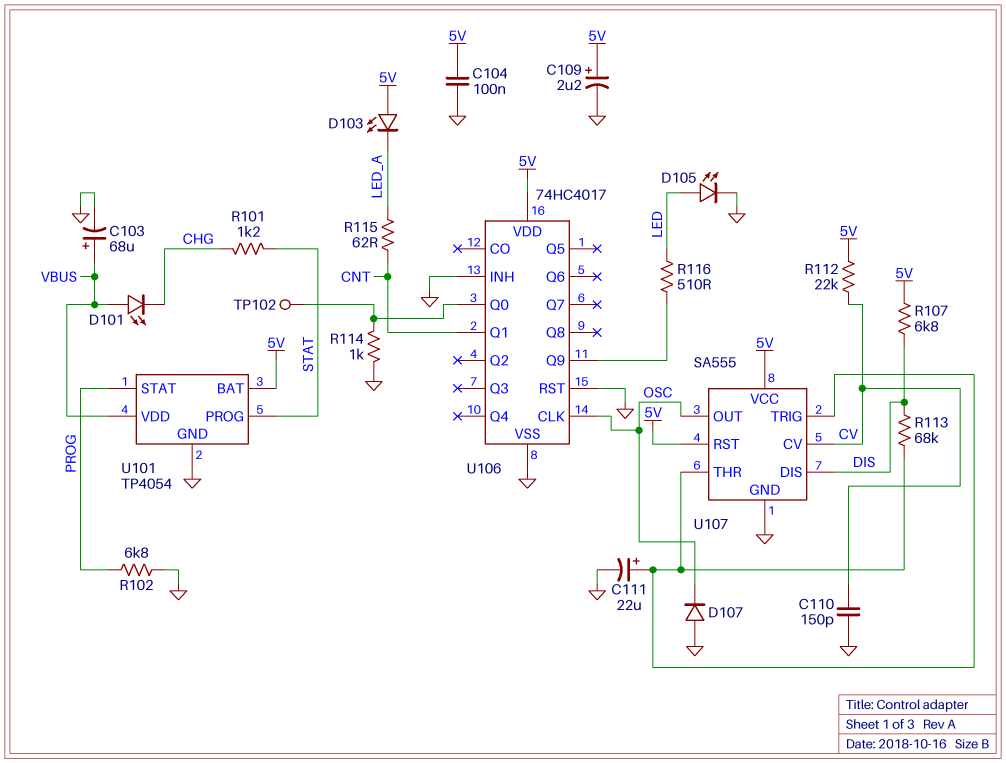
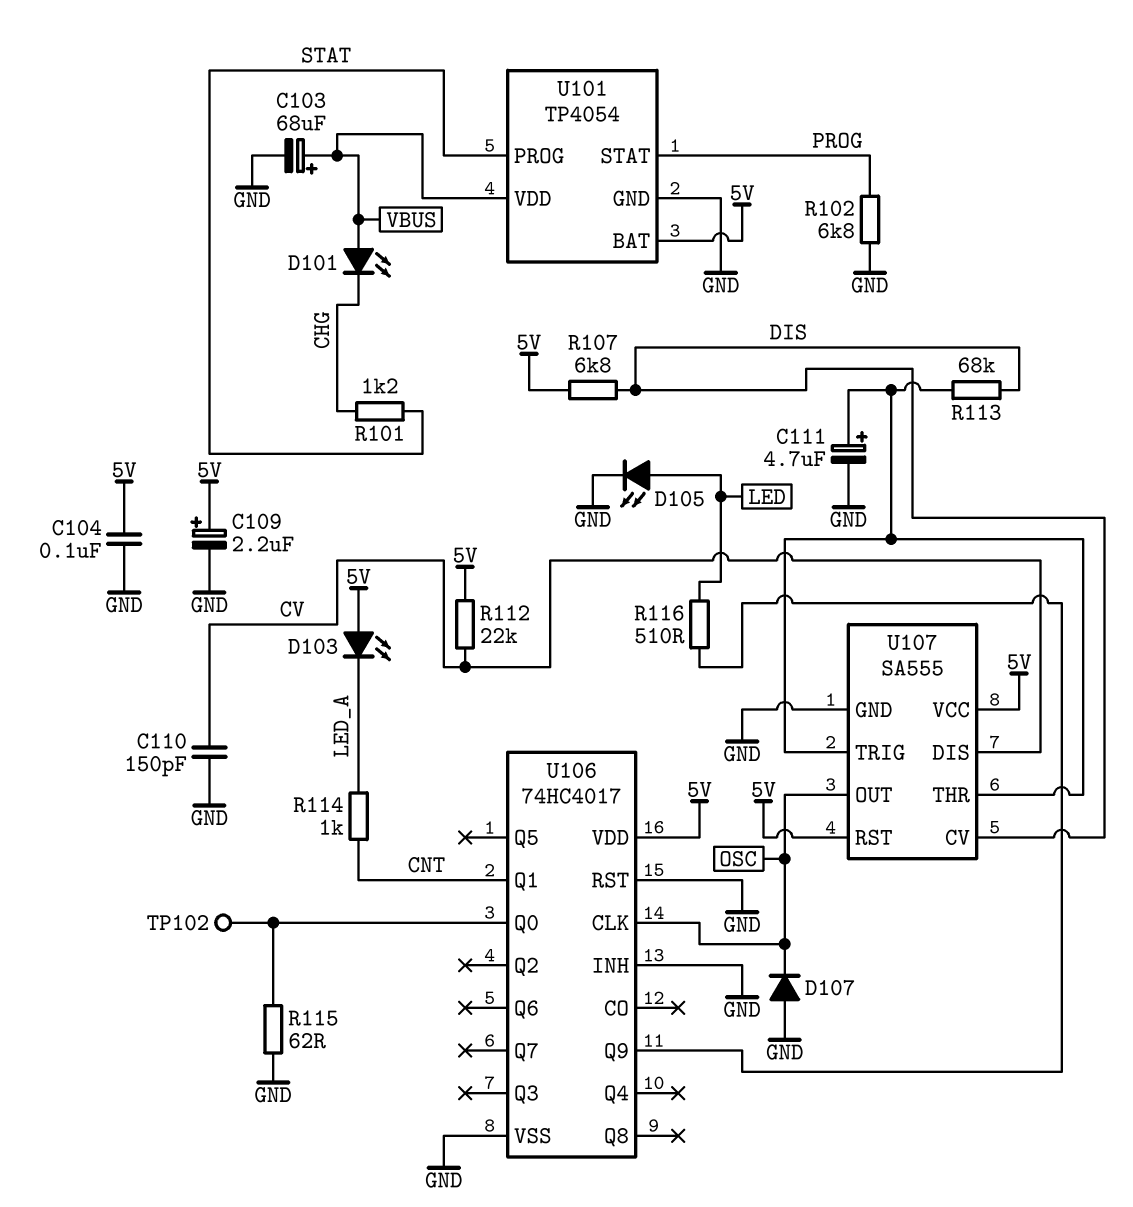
C111: 22uF (plus U107/THR, minus GND) -> 4.7uF (plus U107/THR, minus GND)
R114: 1k (GND, U106/Q0) -> 1k (CNT, LED_A)
R115: 62 (CNT, LED_A) -> 62 (GND, U106/Q0)
U107 pin CV: CV -> DIS
U107 pin DIS: DIS -> CV

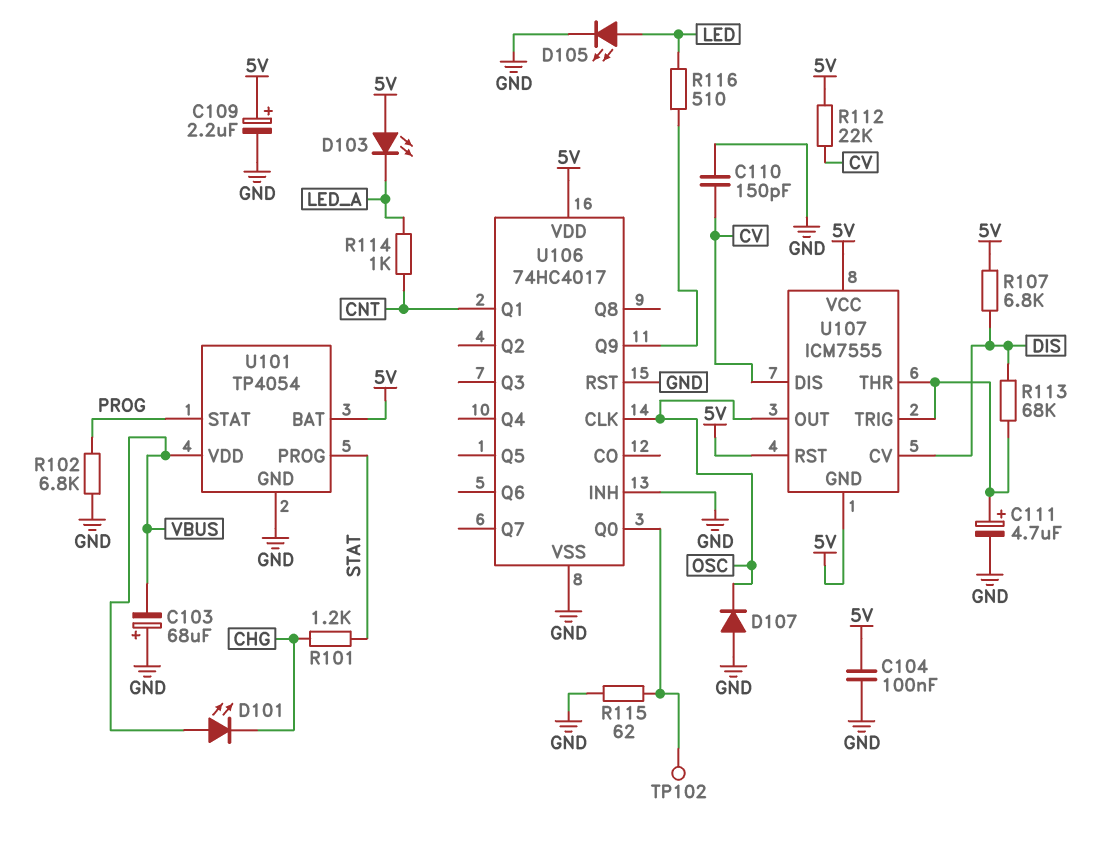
C103: 68uF (plus VBUS, minus GND) -> 68uF (plus GND, minus VBUS)
U107: SA555 -> ICM7555
U107 pin GND: GND -> 5V

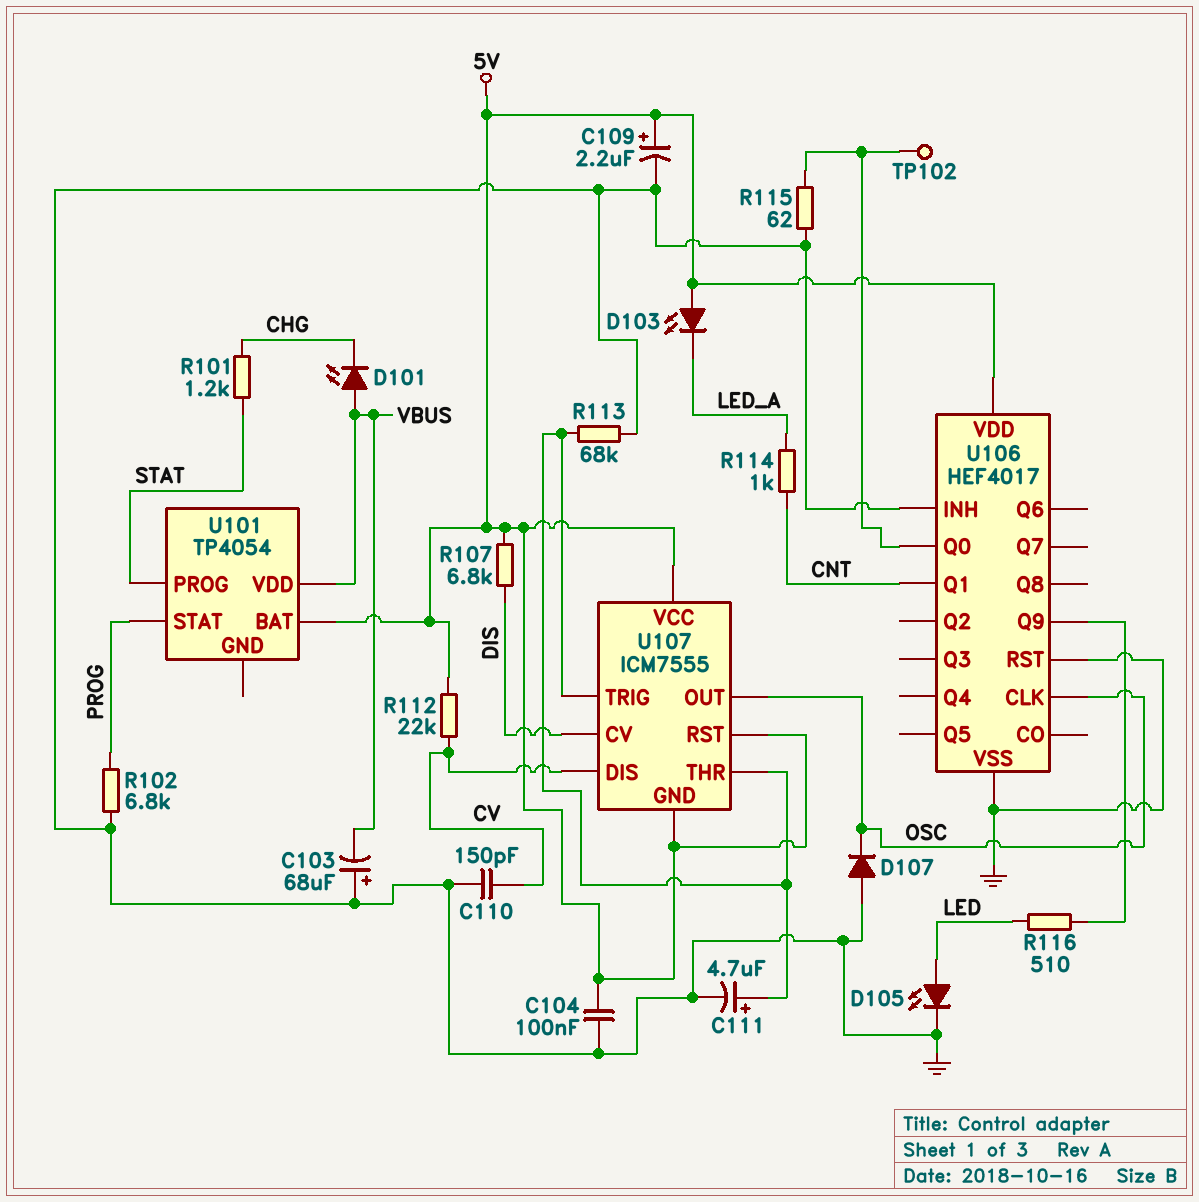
R113: 68k (DIS, U107/THR) -> 68k (GND, U107/THR)
U101 pin GND: GND -> none
U106: 74HC4017 -> HEF4017

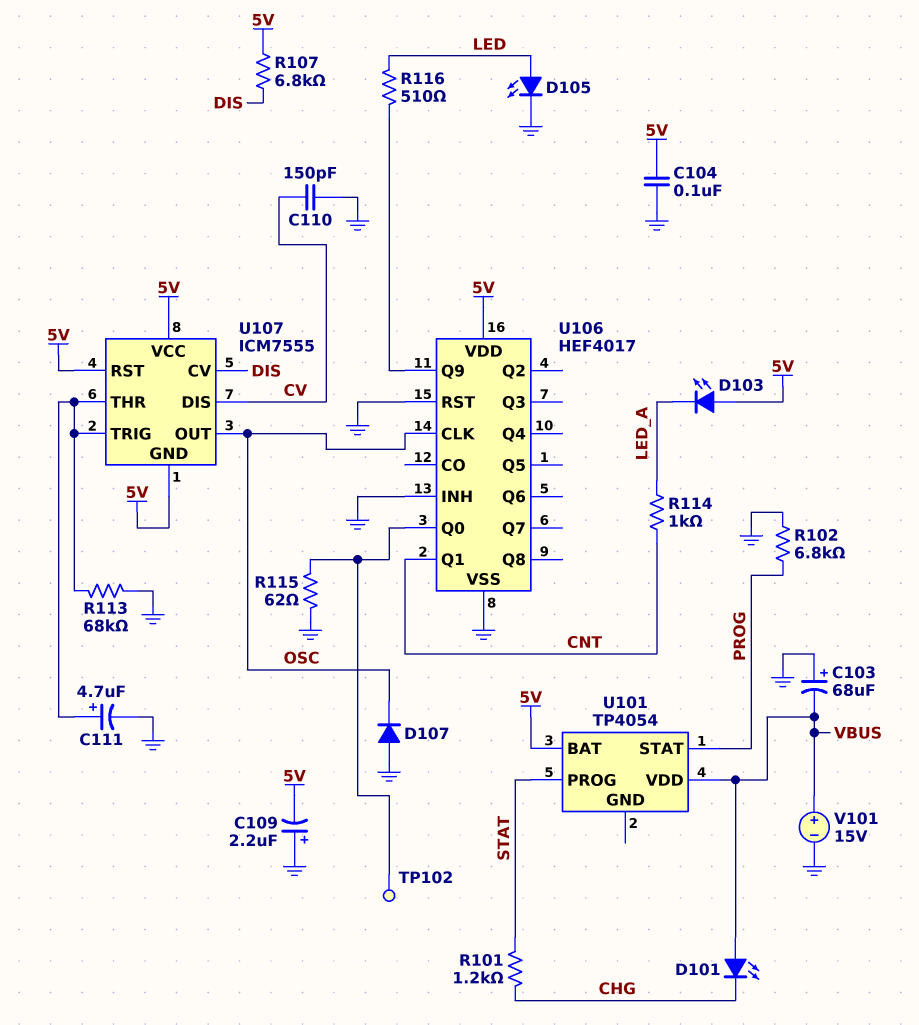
C109: 2.2uF (plus 5V, minus GND) -> 2.2uF (plus GND, minus 5V)
R112: 22k (5V, CV) -> none
V101: none -> 15V (plus VBUS, minus GND)

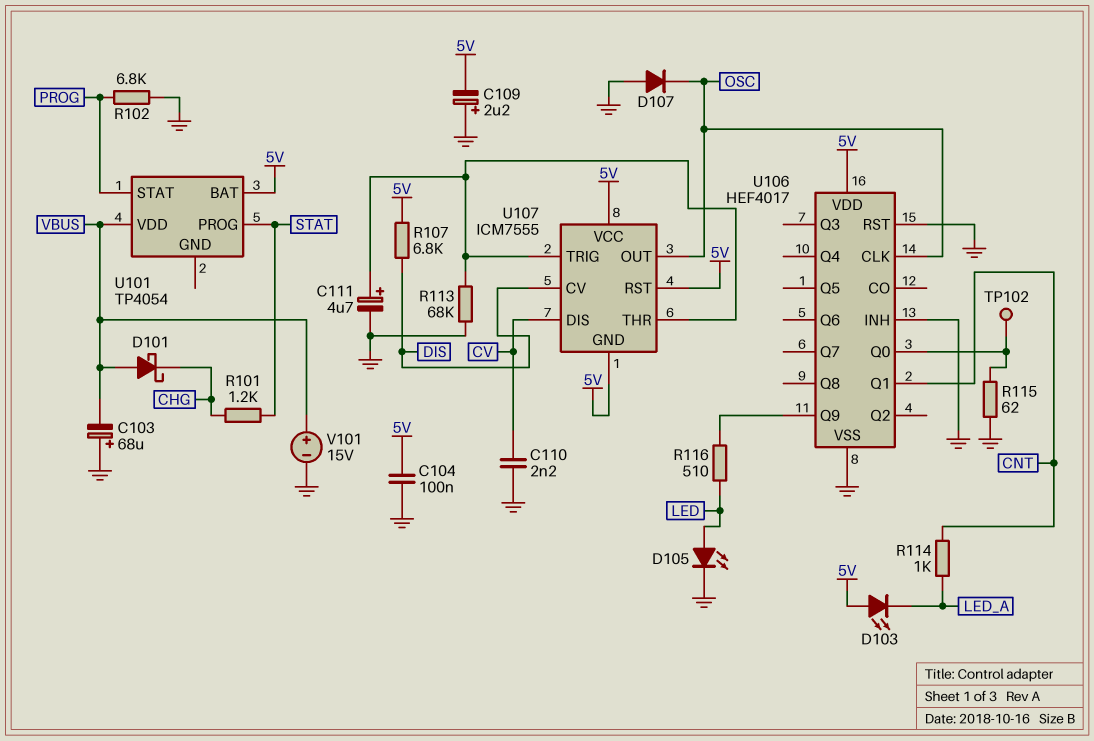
C110: 150pF (CV, GND) -> 2.2nF (CV, GND)
D101: LED (A VBUS, K CHG) -> schottky (A VBUS, K CHG)

